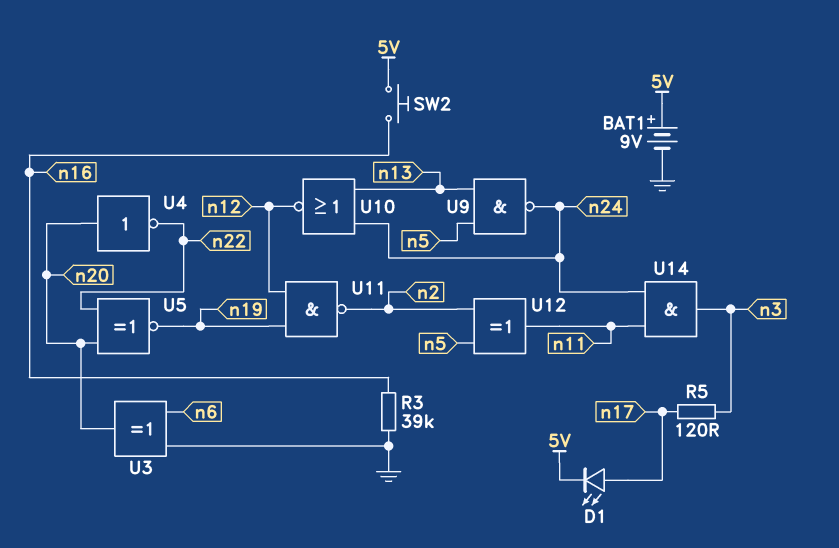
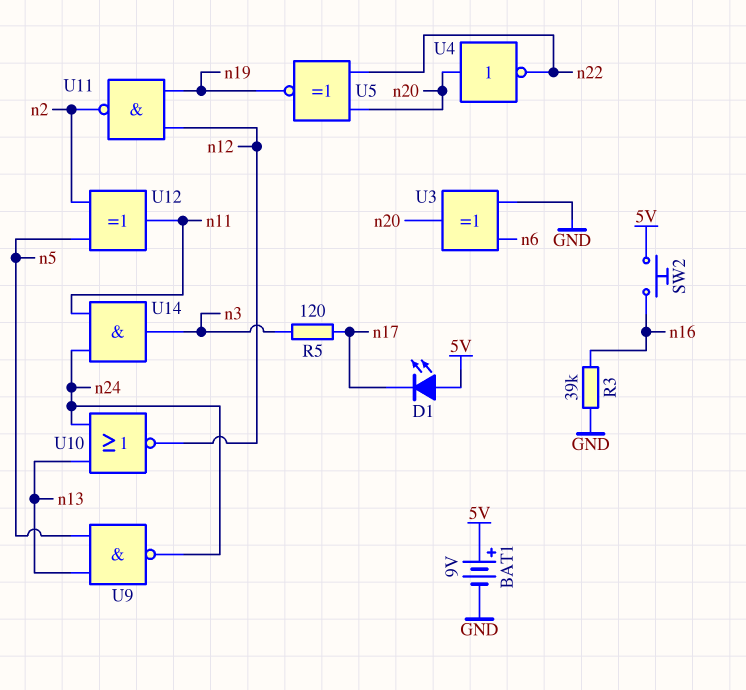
D1: LED (A n17, K 5V) -> LED (A 5V, K n17)

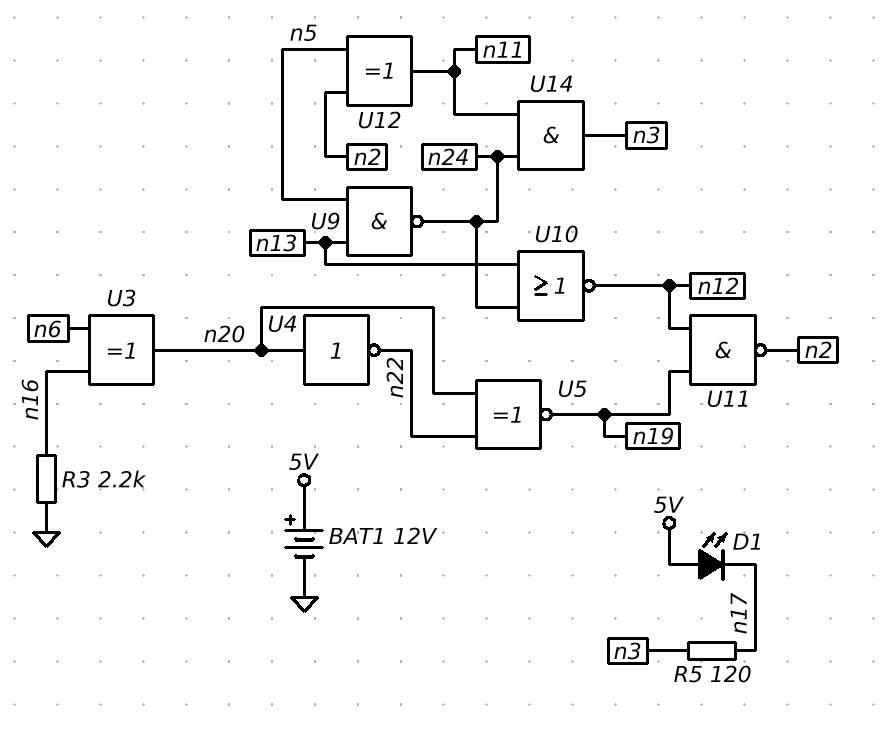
BAT1: 9V (plus 5V, minus GND) -> 12V (plus 5V, minus GND)
R3: 39k (GND, n16) -> 2.2k (GND, n16)
SW2: button (5V, n16) -> none
U3: XOR (in GND, in n6, out n20) -> XOR (in n6, in n16, out n20)

